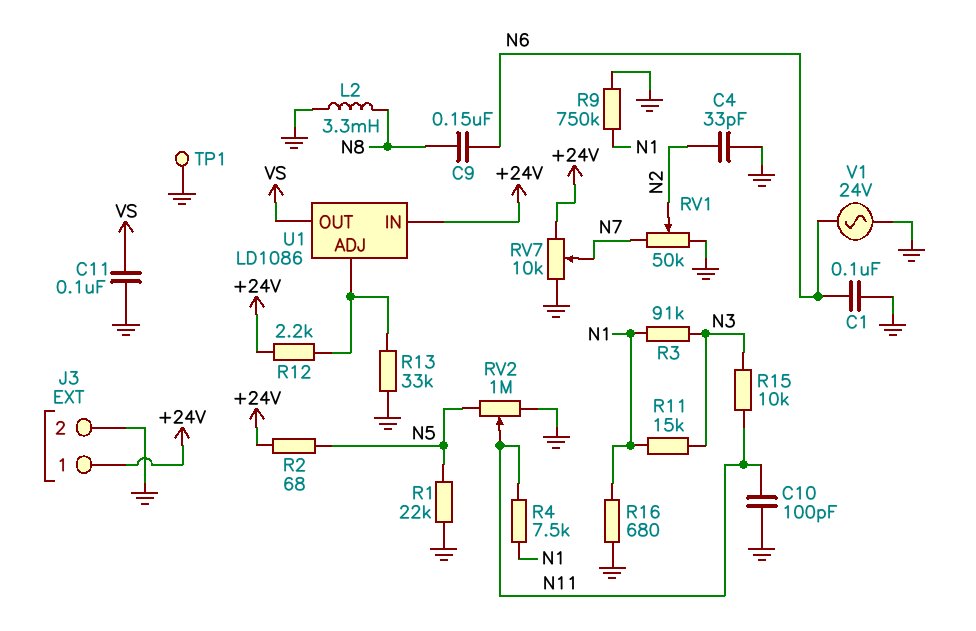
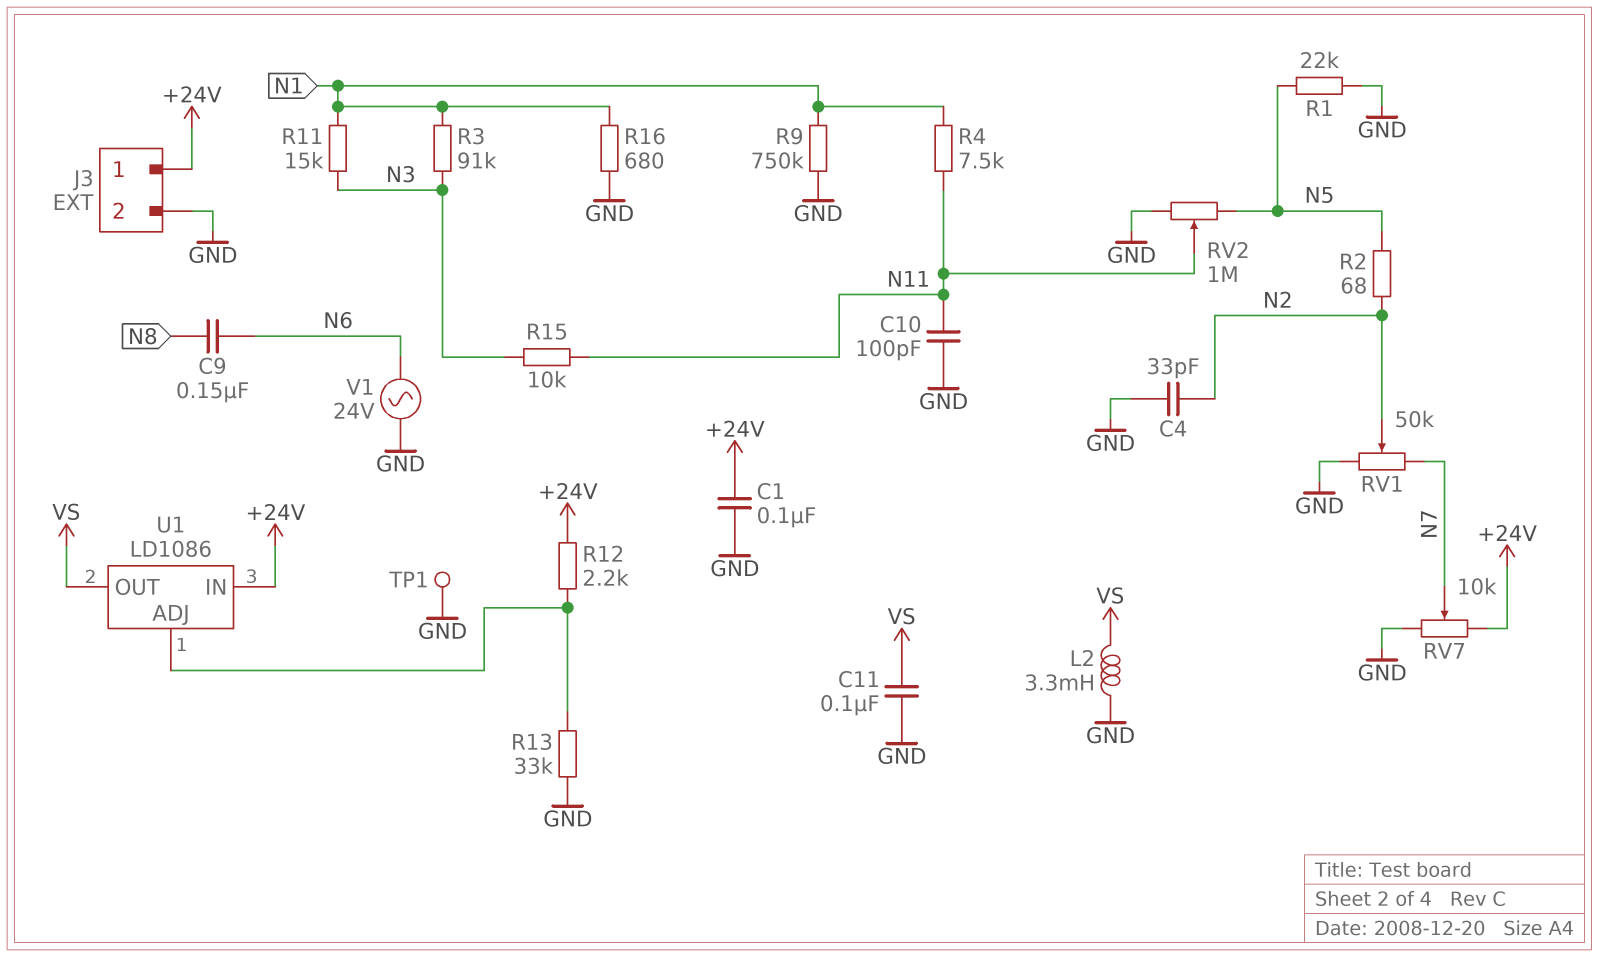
C1: 100nF (GND, N6) -> 100nF (+24V, GND)
L2: 3.3mH (GND, N8) -> 3.3mH (GND, VS)
R2: 68 (+24V, N5) -> 68 (N2, N5)

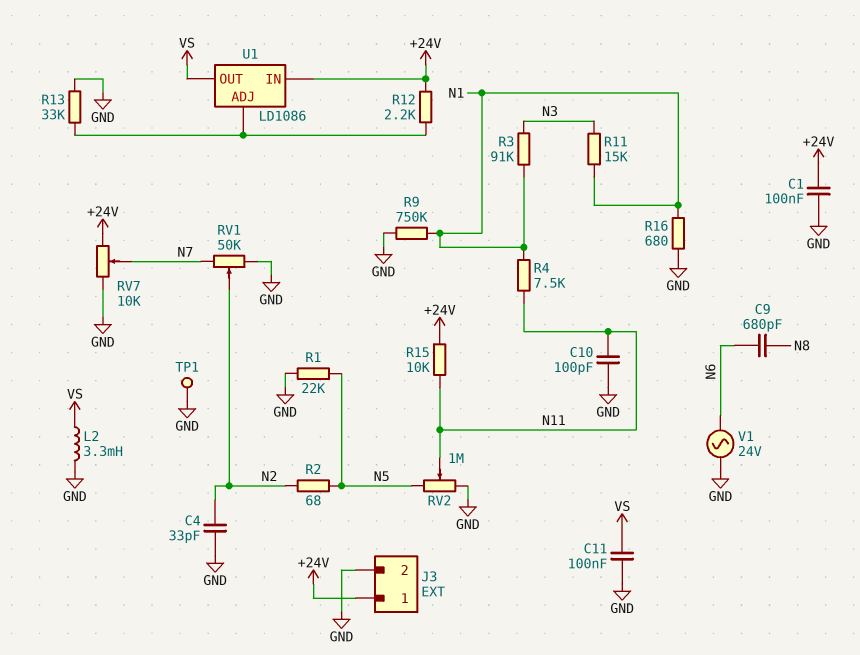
C9: 150nF (N6, N8) -> 680pF (N6, N8)
R15: 10k (N3, N11) -> 10k (+24V, N11)

